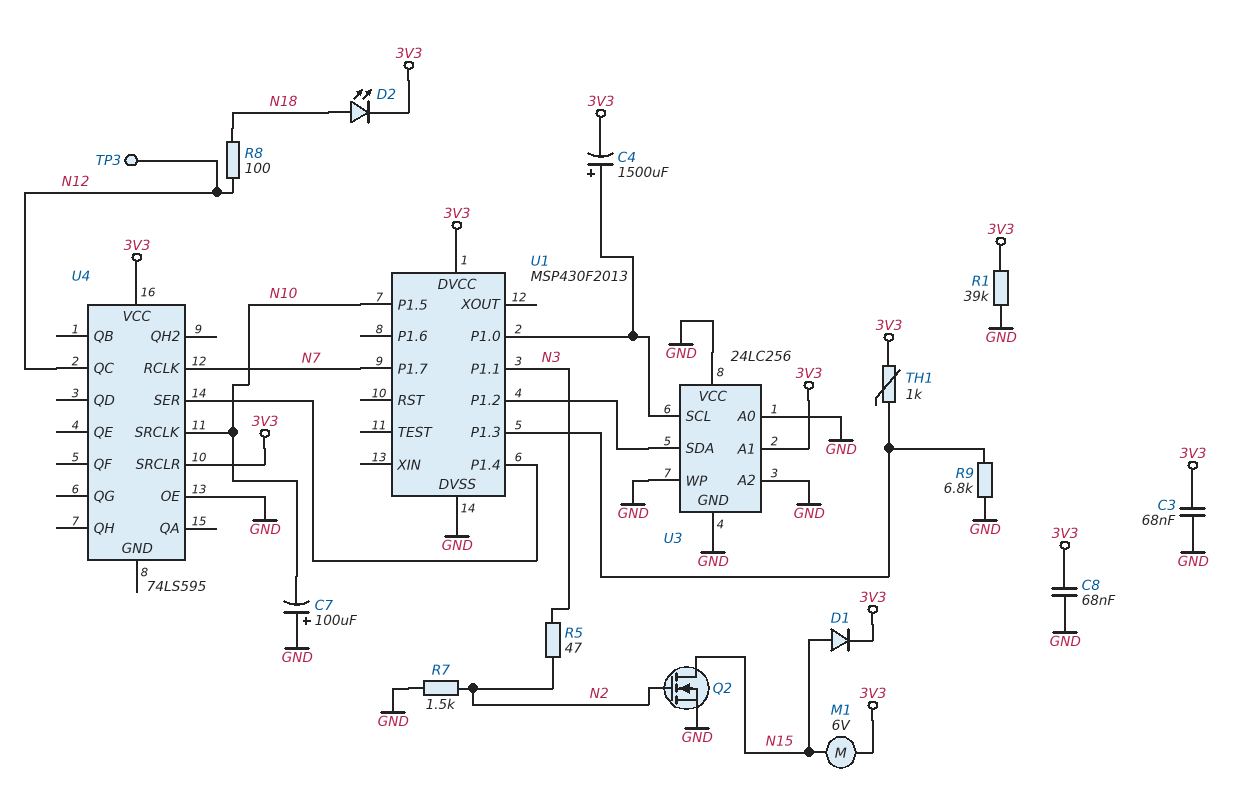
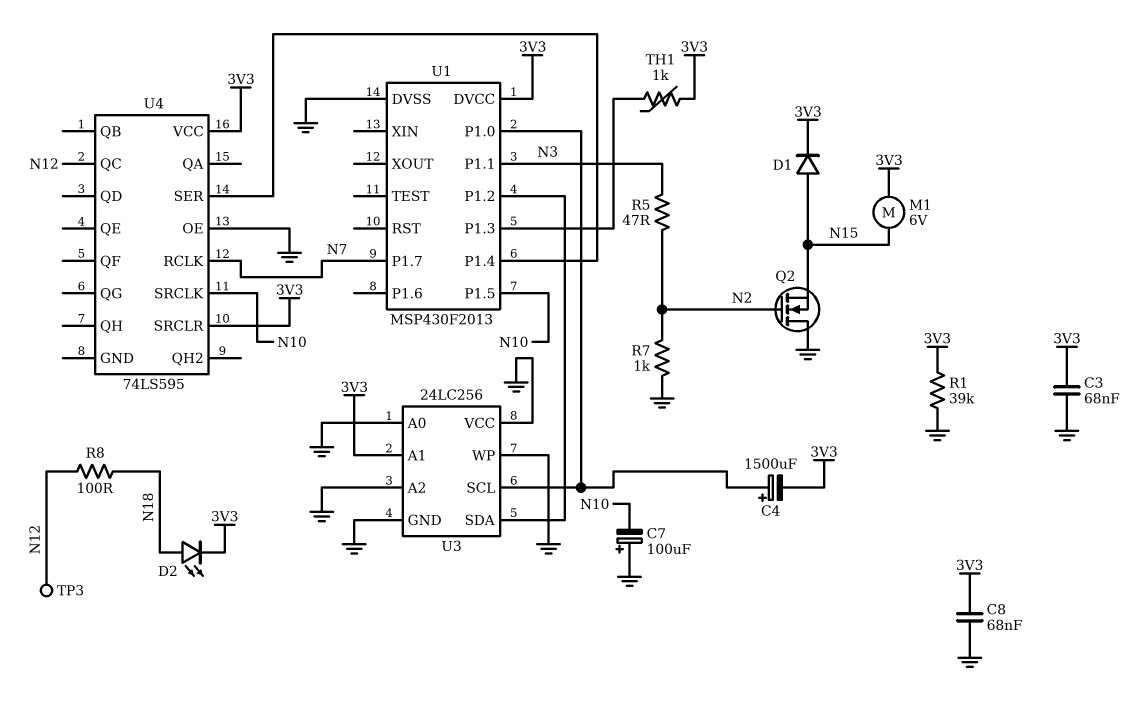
Q2: NMOS (G N2, D N15, S GND) -> NMOS (G N2, D GND, S N15)
R7: 1.5k (GND, N2) -> 1k (GND, N2)
R9: 6.8k (GND, U1/P1.3) -> none

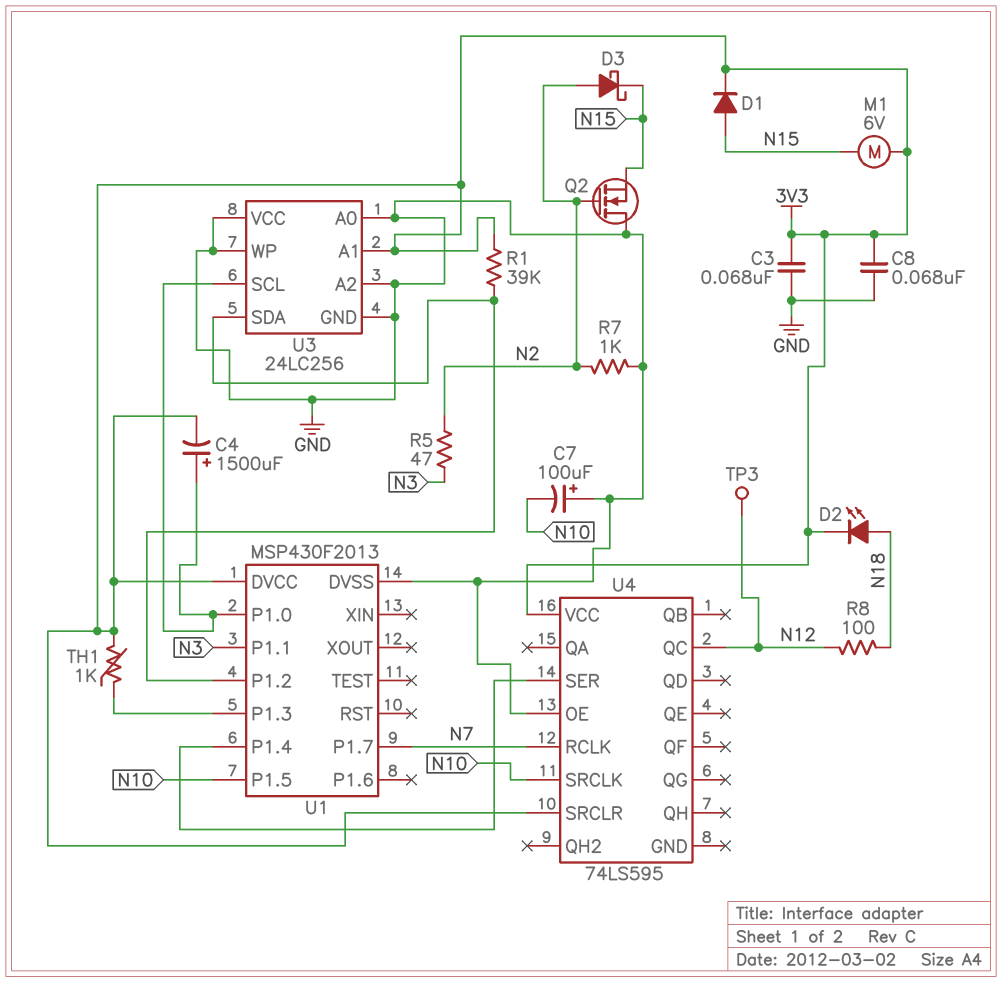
D3: none -> schottky (A N2, K N15)
R1: 39k (3V3, GND) -> 39k (3V3, U1/P1.2)

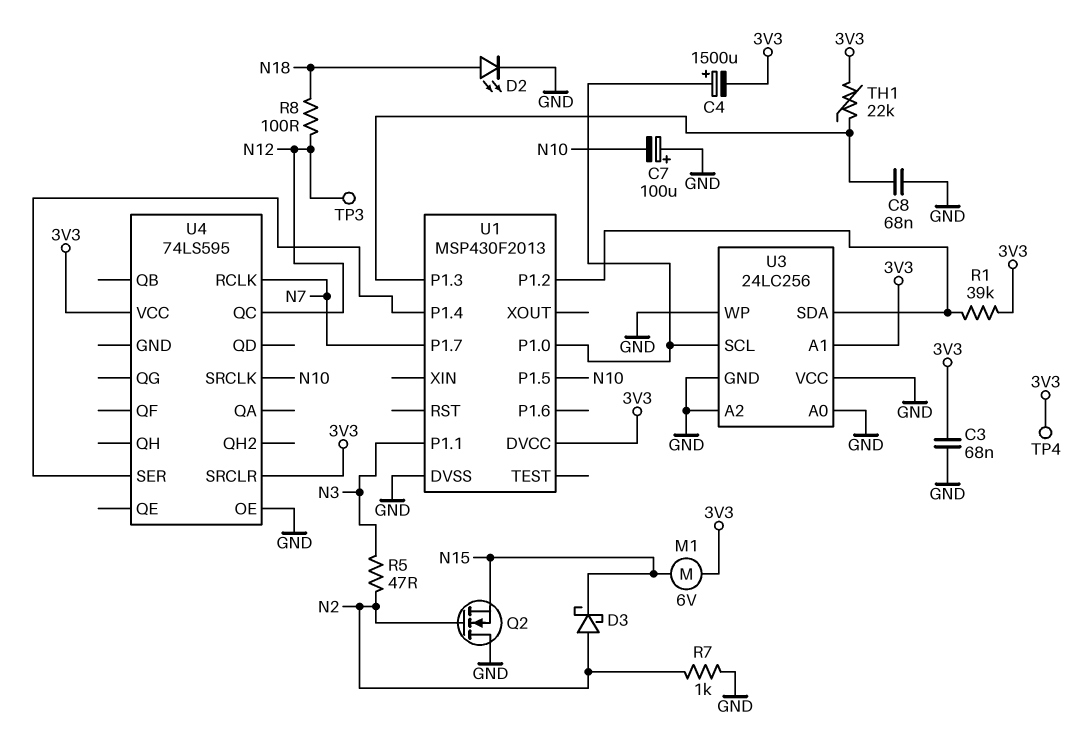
C8: 68nF (3V3, GND) -> 68nF (GND, U1/P1.3)
D1: diode (A N15, K 3V3) -> none
D2: LED (A N18, K 3V3) -> LED (A N18, K GND)
TH1: 1k (3V3, U1/P1.3) -> 22k (3V3, U1/P1.3)
TP4: none -> test point (3V3)

